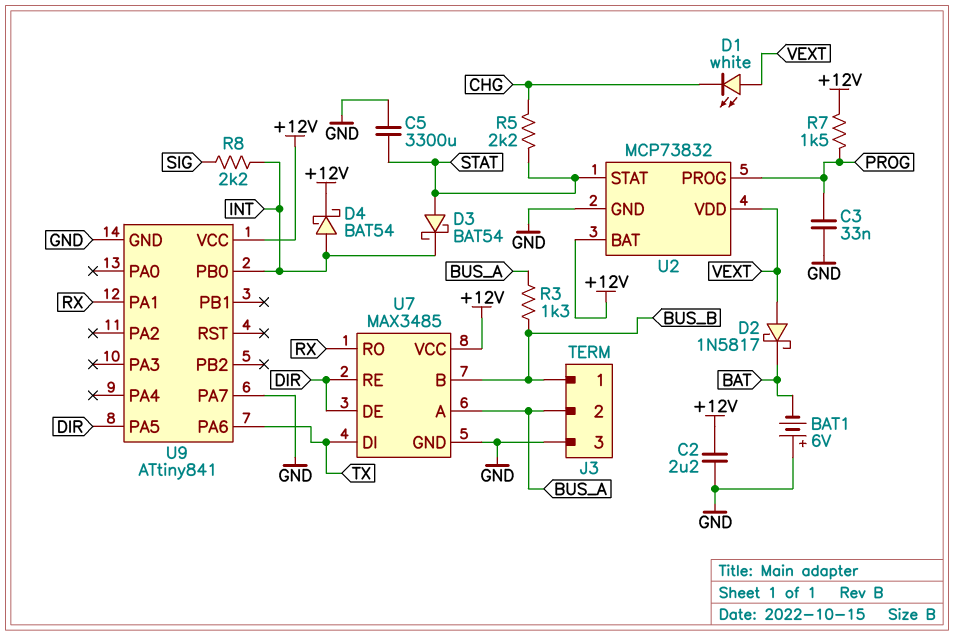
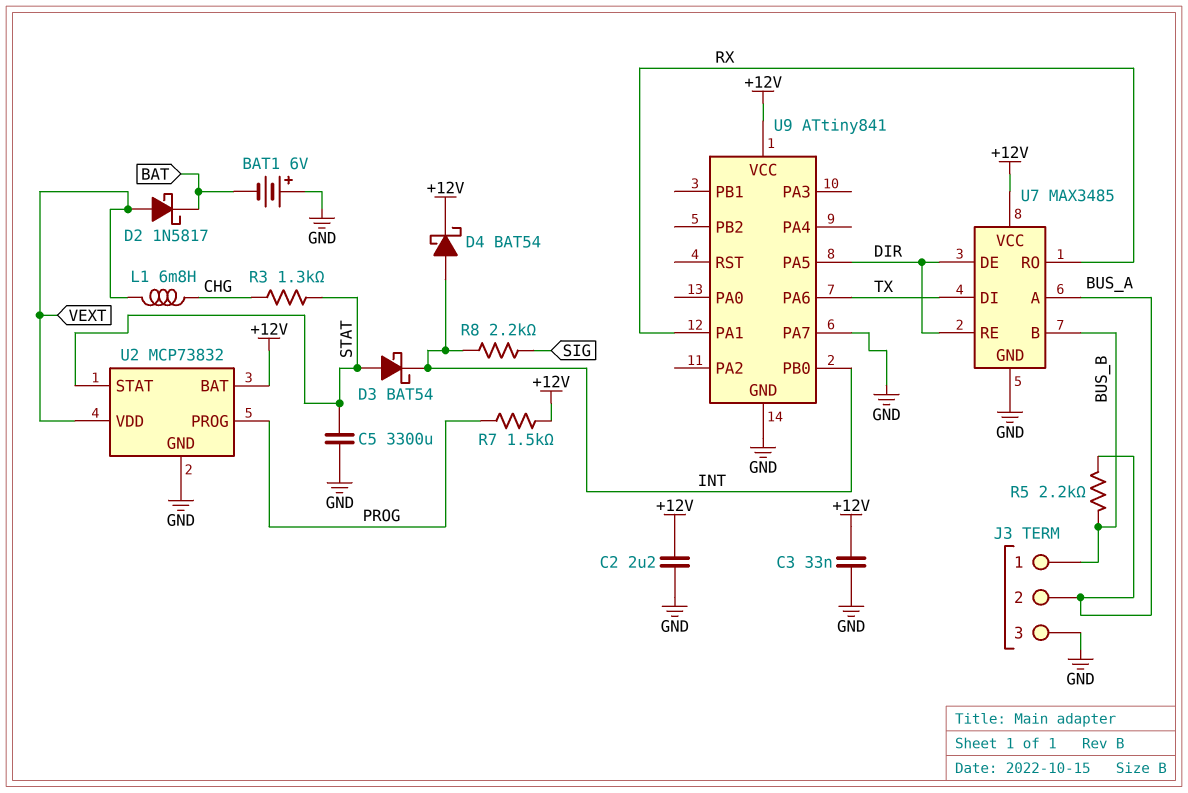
C3: 33nF (GND, PROG) -> 33nF (+12V, GND)
D1: LED white (A VEXT, K CHG) -> none
L1: none -> 6.8mH (CHG, VEXT)
R3: 1.3k (BUS_A, BUS_B) -> 1.3k (CHG, STAT)
R5: 2.2k (CHG, STAT) -> 2.2k (BUS_A, BUS_B)

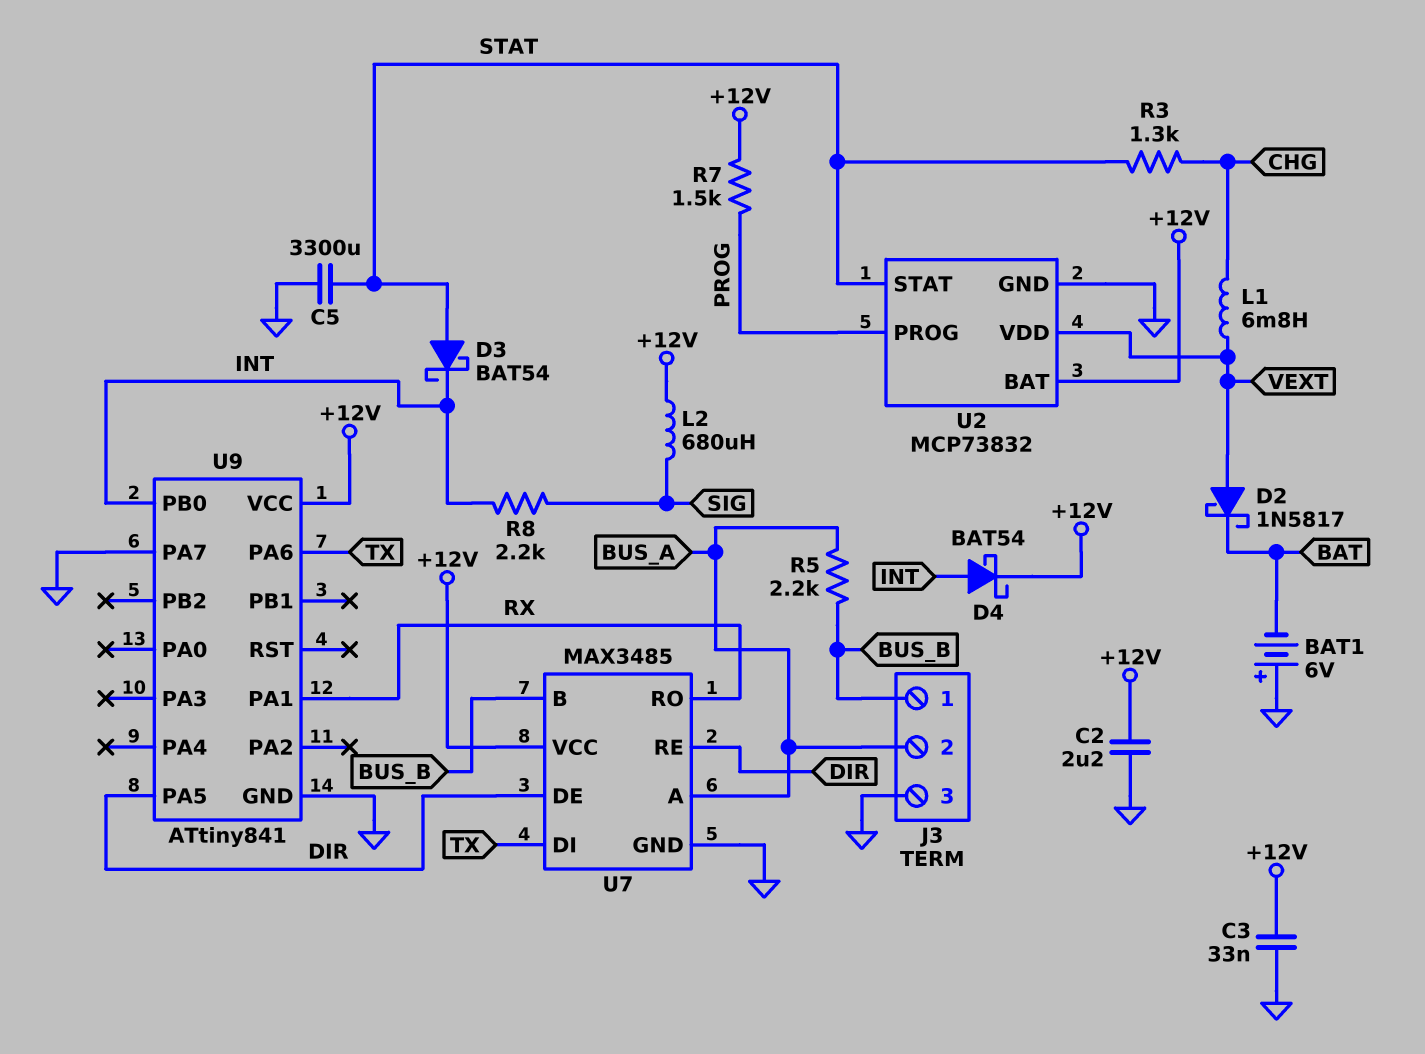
L2: none -> 680uH (+12V, SIG)

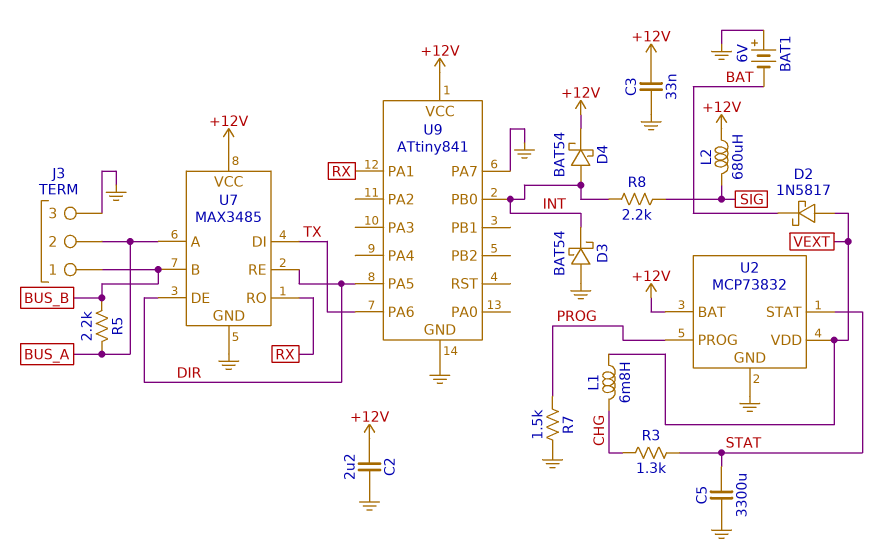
D3: schottky BAT54 (A STAT, K INT) -> schottky BAT54 (A GND, K INT)
R7: 1.5k (+12V, PROG) -> 1.5k (GND, PROG)

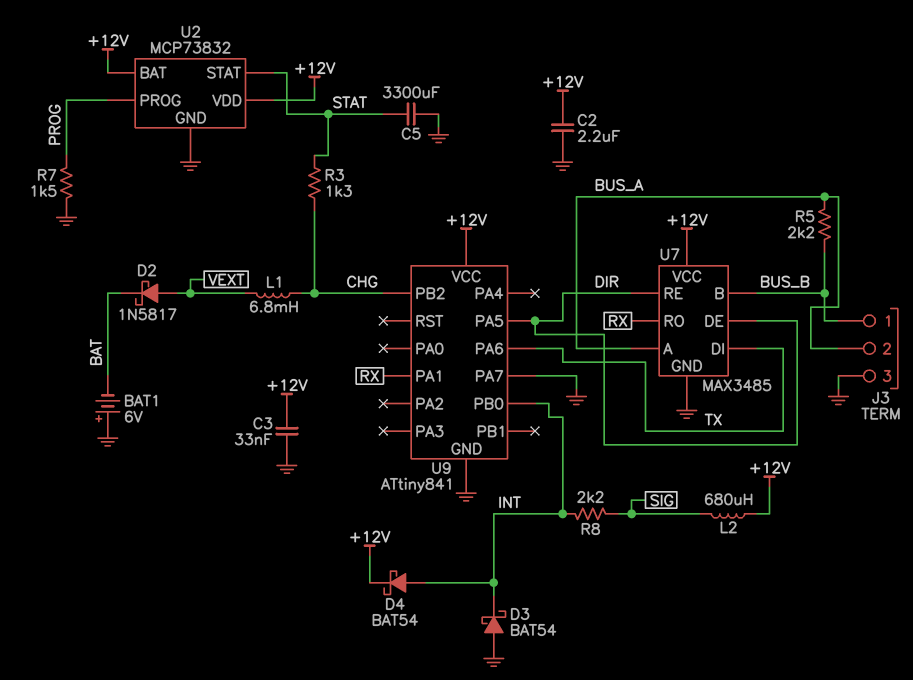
U2 pin VDD: VEXT -> +12V
U9 pin PB2: none -> CHG

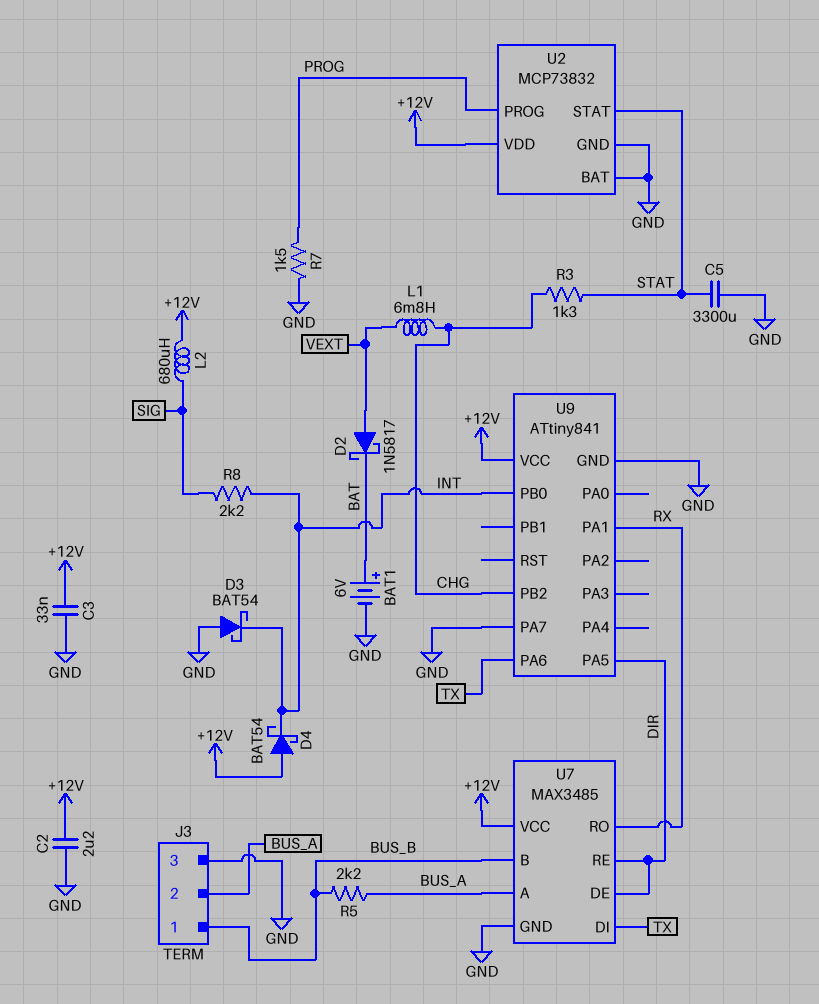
BAT1: 6V (plus GND, minus BAT) -> 6V (plus BAT, minus GND)
D4: schottky BAT54 (A INT, K +12V) -> schottky BAT54 (A +12V, K INT)
U2 pin BAT: +12V -> GND

